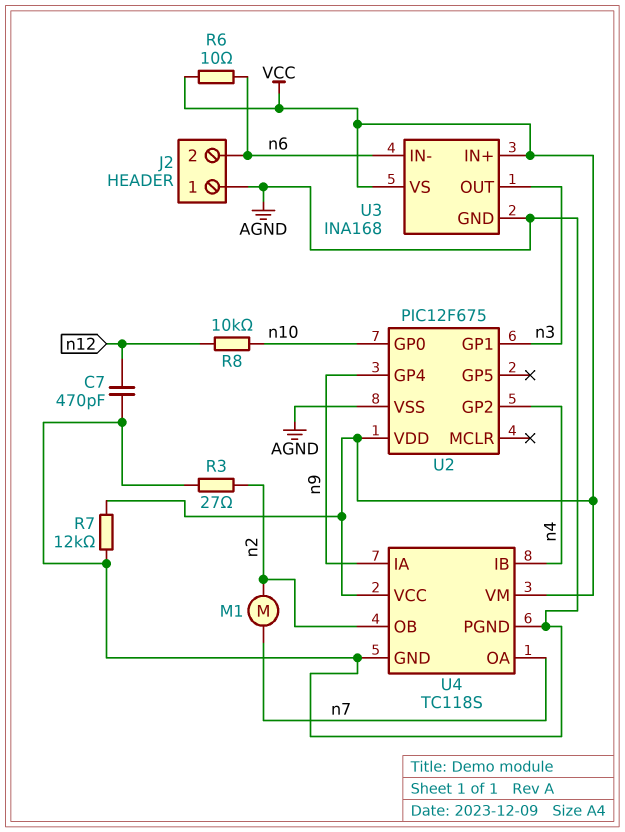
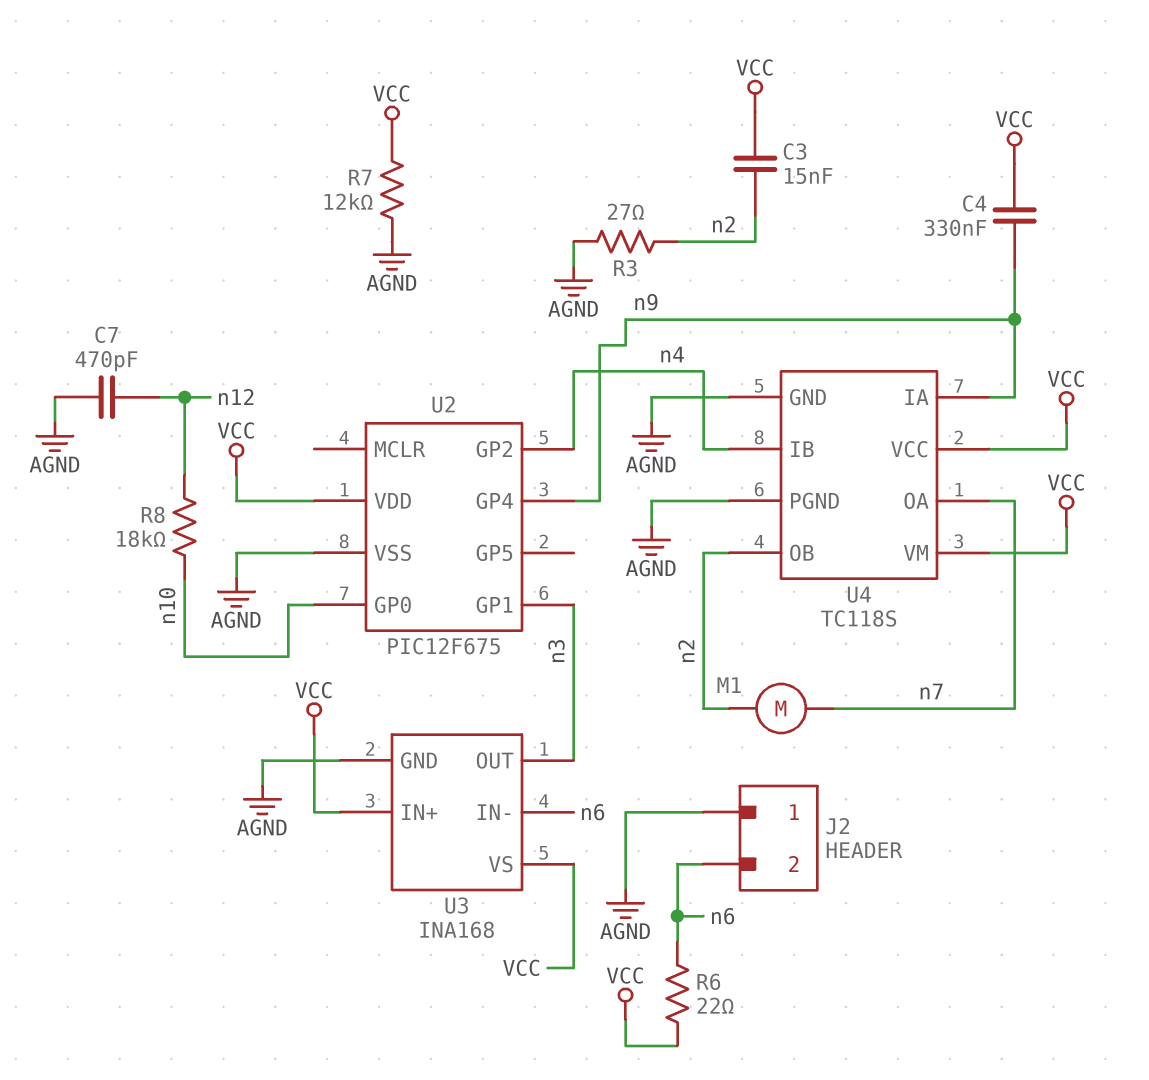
C3: none -> 15nF (VCC, n2)
C4: none -> 330nF (VCC, n9)
R6: 10 (VCC, n6) -> 22 (VCC, n6)
R8: 10k (n10, n12) -> 18k (n10, n12)

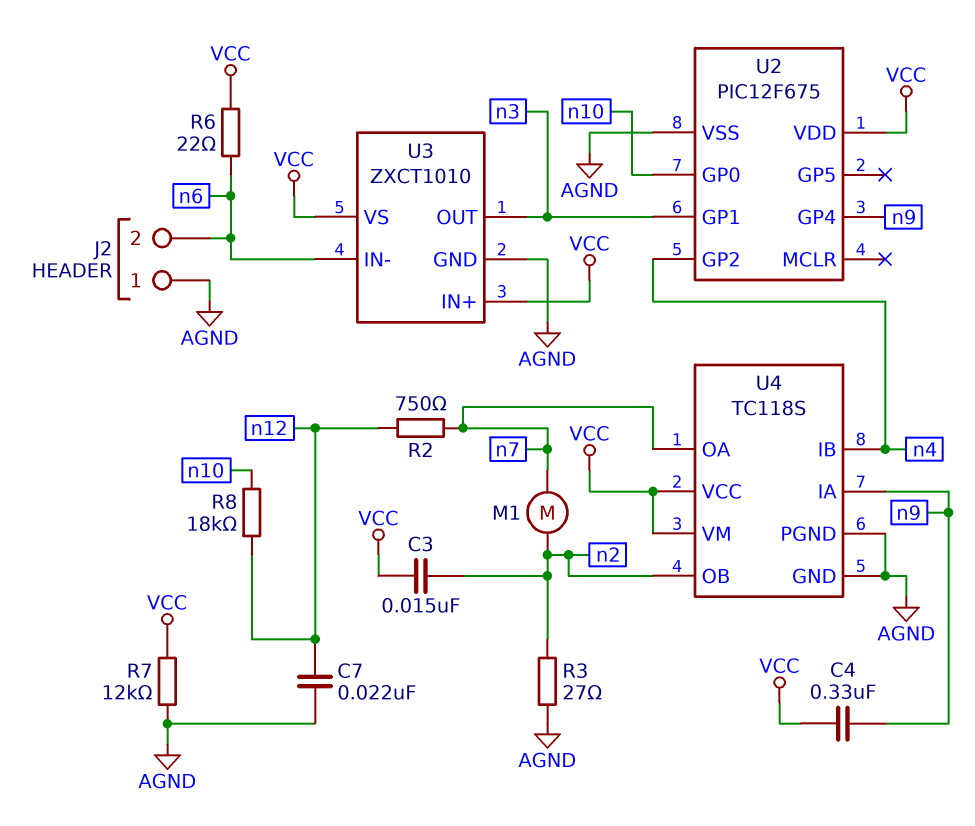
C7: 470pF (AGND, n12) -> 22nF (AGND, n12)
R2: none -> 750 (n7, n12)
U3: INA168 -> ZXCT1010

